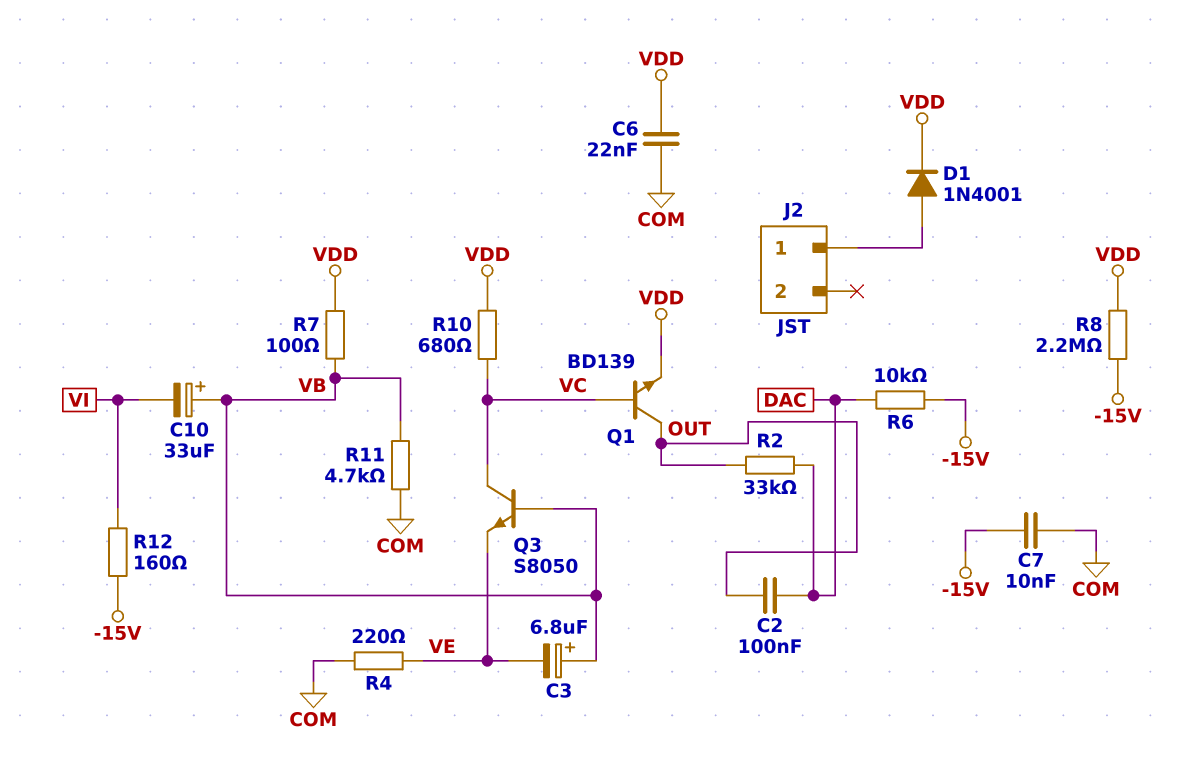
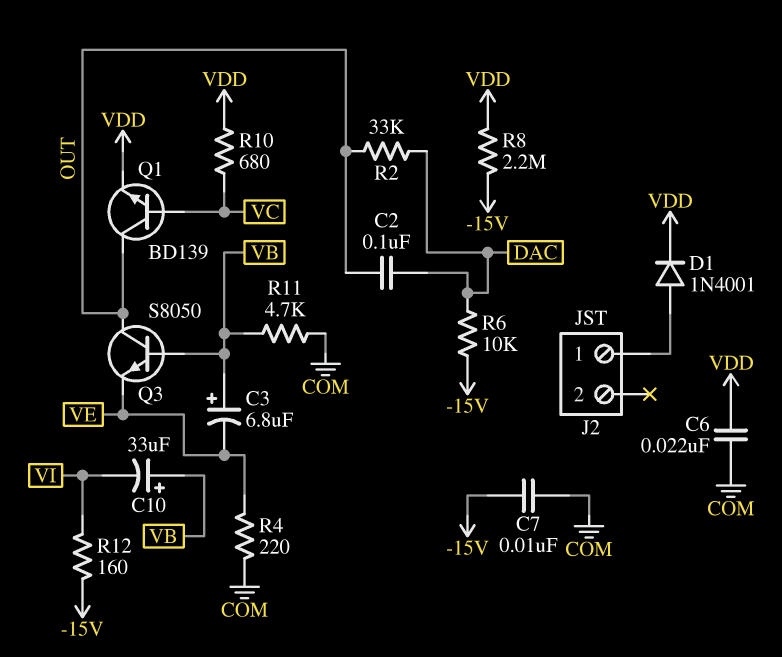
Q3: NPN S8050 (B VB, C VC, E VE) -> NPN S8050 (B VB, C OUT, E VE)
R7: 100 (VB, VDD) -> none

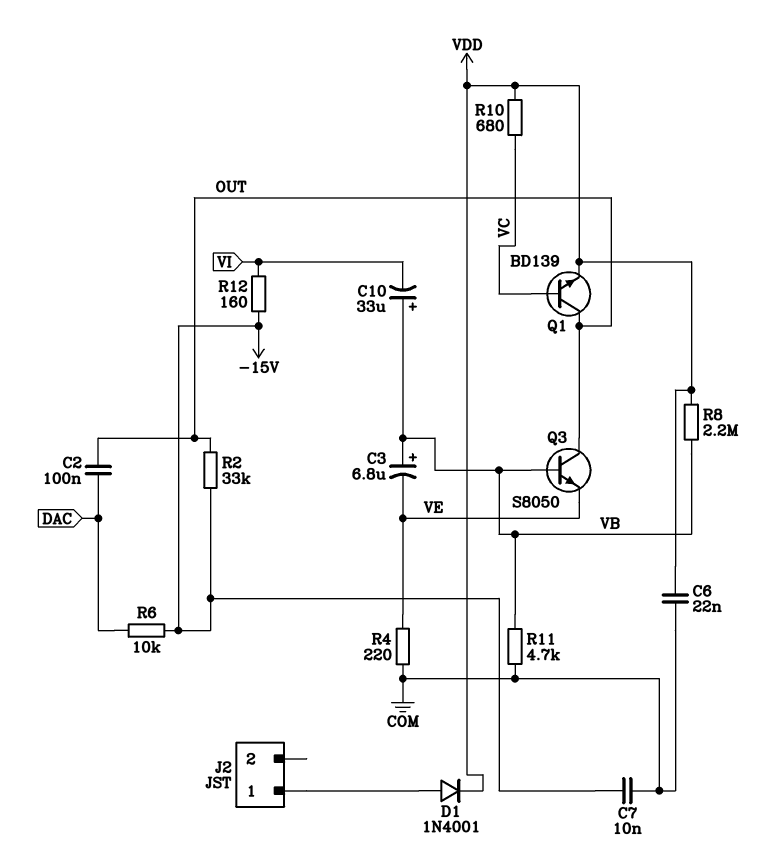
R2: 33k (DAC, OUT) -> 33k (-15V, OUT)
R8: 2.2M (-15V, VDD) -> 2.2M (VB, VDD)

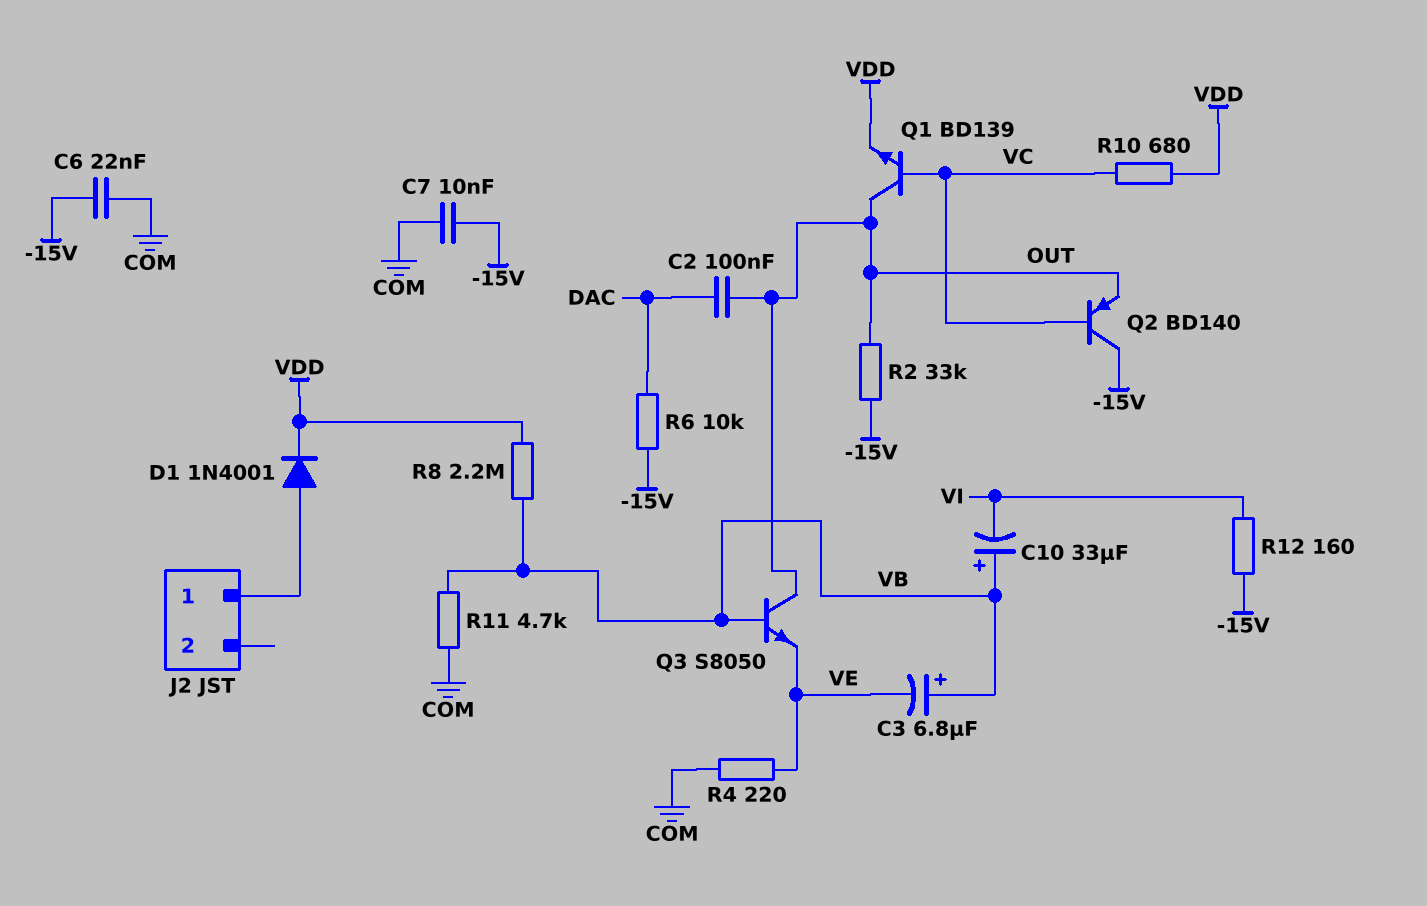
C6: 22nF (COM, VDD) -> 22nF (-15V, COM)
Q2: none -> PNP BD140 (B VC, C -15V, E OUT)

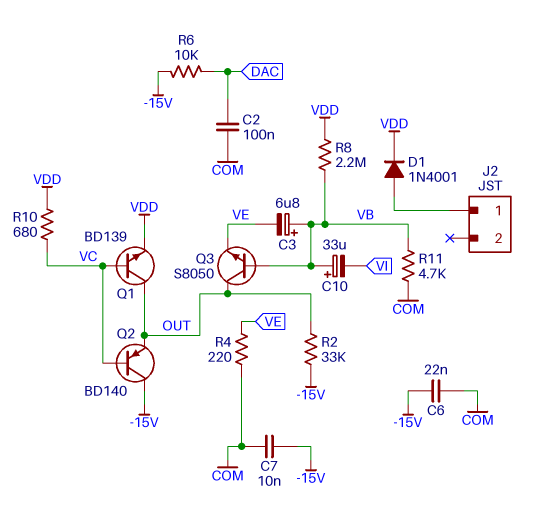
C2: 100nF (DAC, OUT) -> 100nF (COM, DAC)
R12: 160 (-15V, VI) -> none

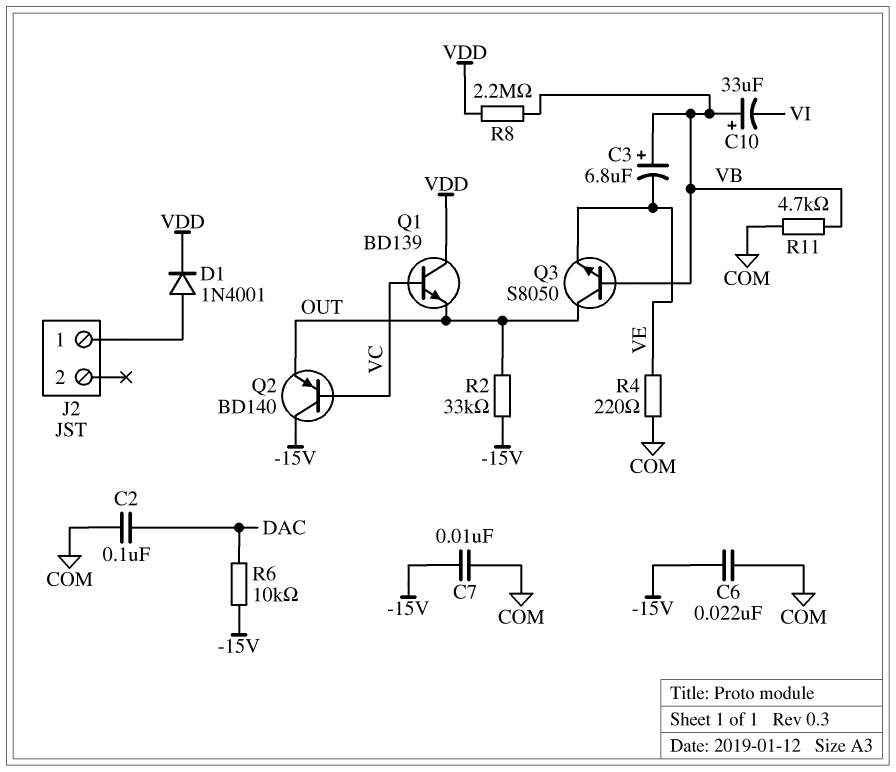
Q1: NPN BD139 (B VC, C OUT, E VDD) -> NPN BD139 (B VC, C VDD, E OUT)
R10: 680 (VC, VDD) -> none

